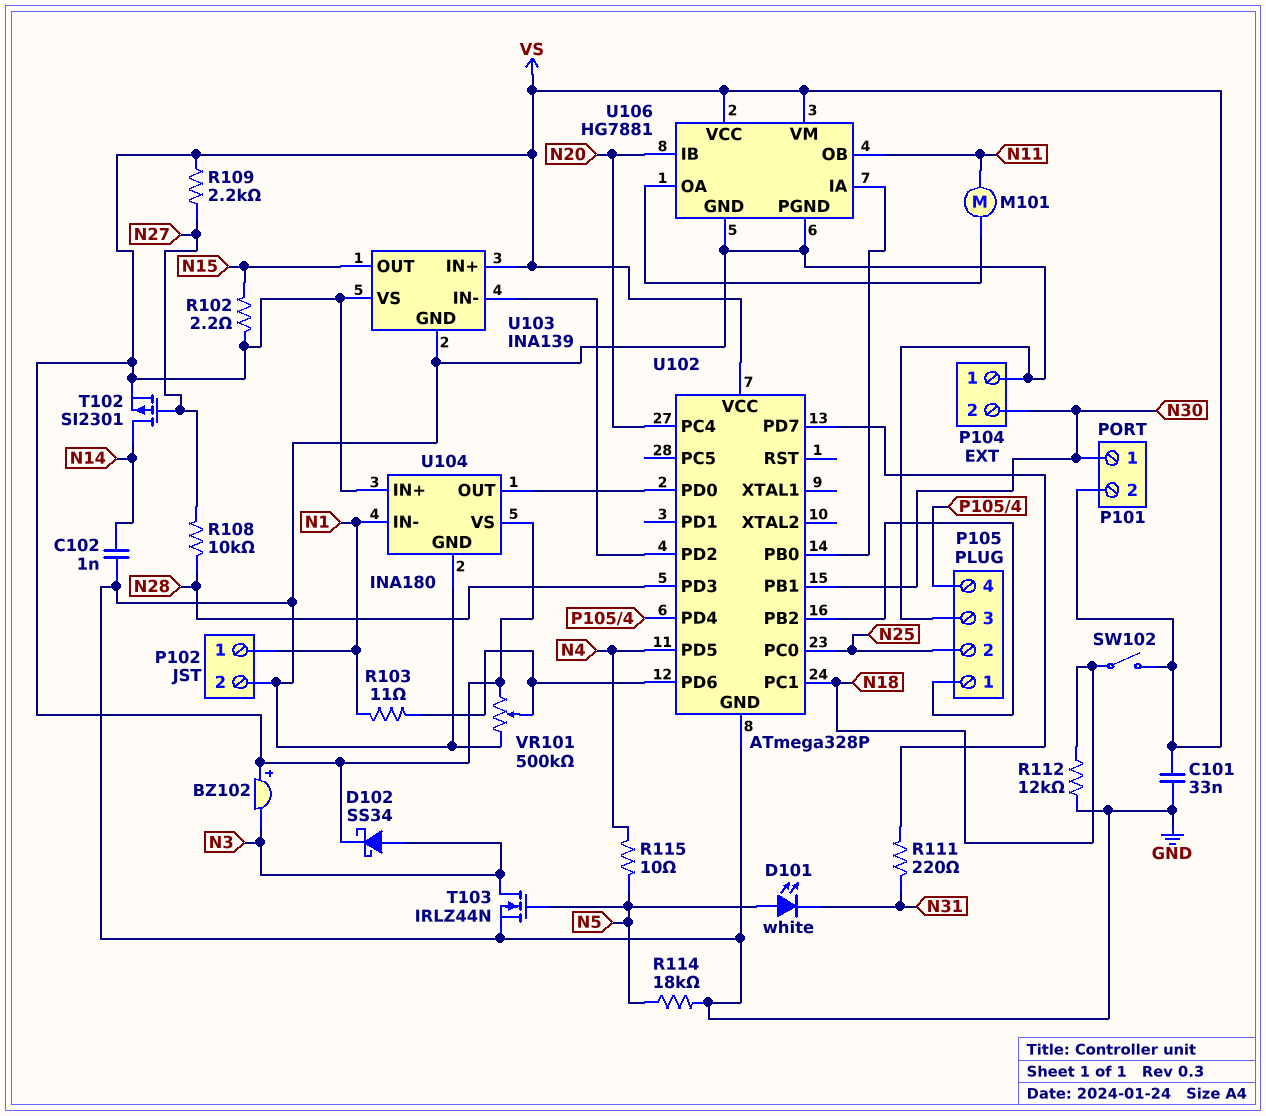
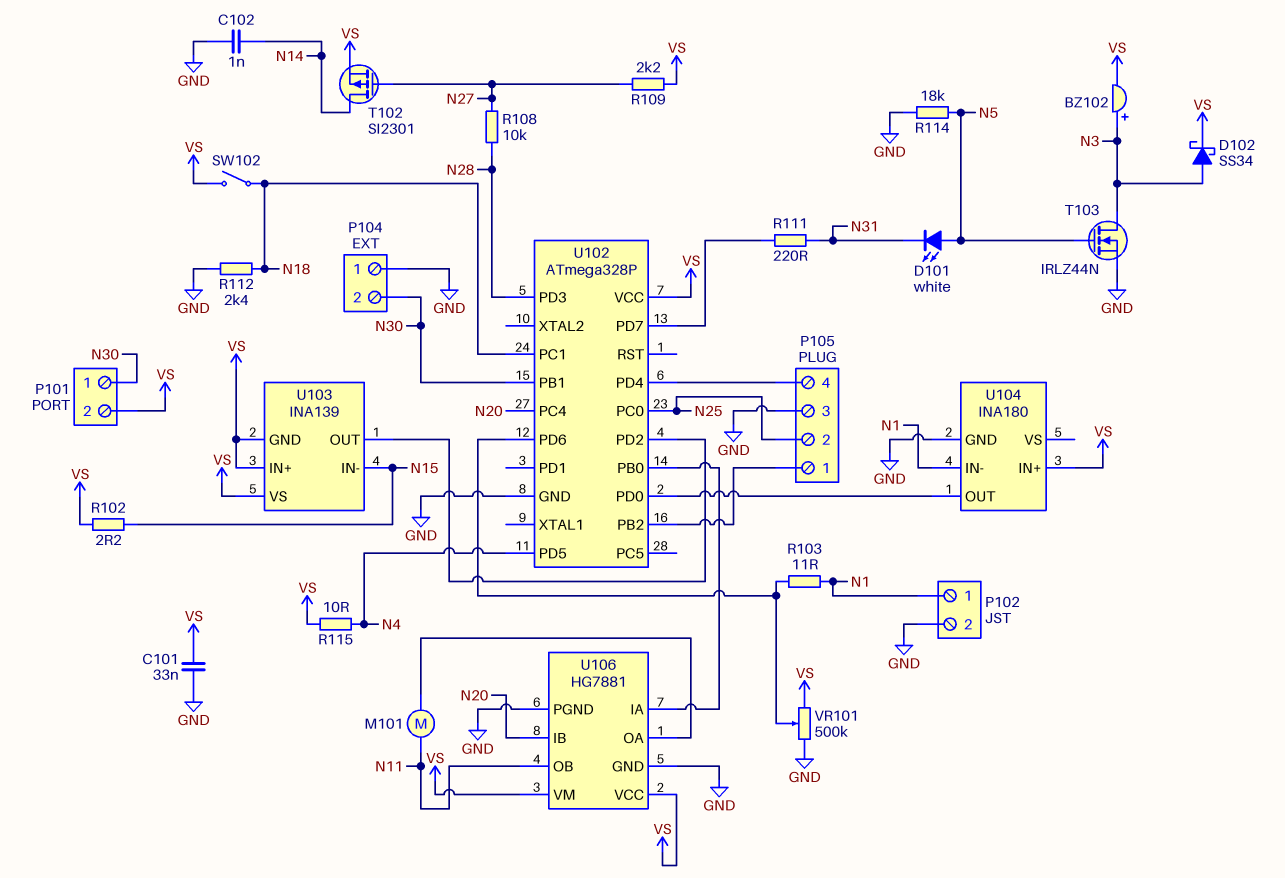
BZ102: buzzer (plus VS, minus N3) -> buzzer (plus N3, minus VS)
R112: 12k (GND, N18) -> 2.4k (GND, N18)
R115: 10 (N4, N5) -> 10 (N4, VS)
U103 pin GND: GND -> VS
U103 pin IN-: U102/PD2 -> N15
U103 pin OUT: N15 -> U102/PD2
U104 pin VS: VS -> none

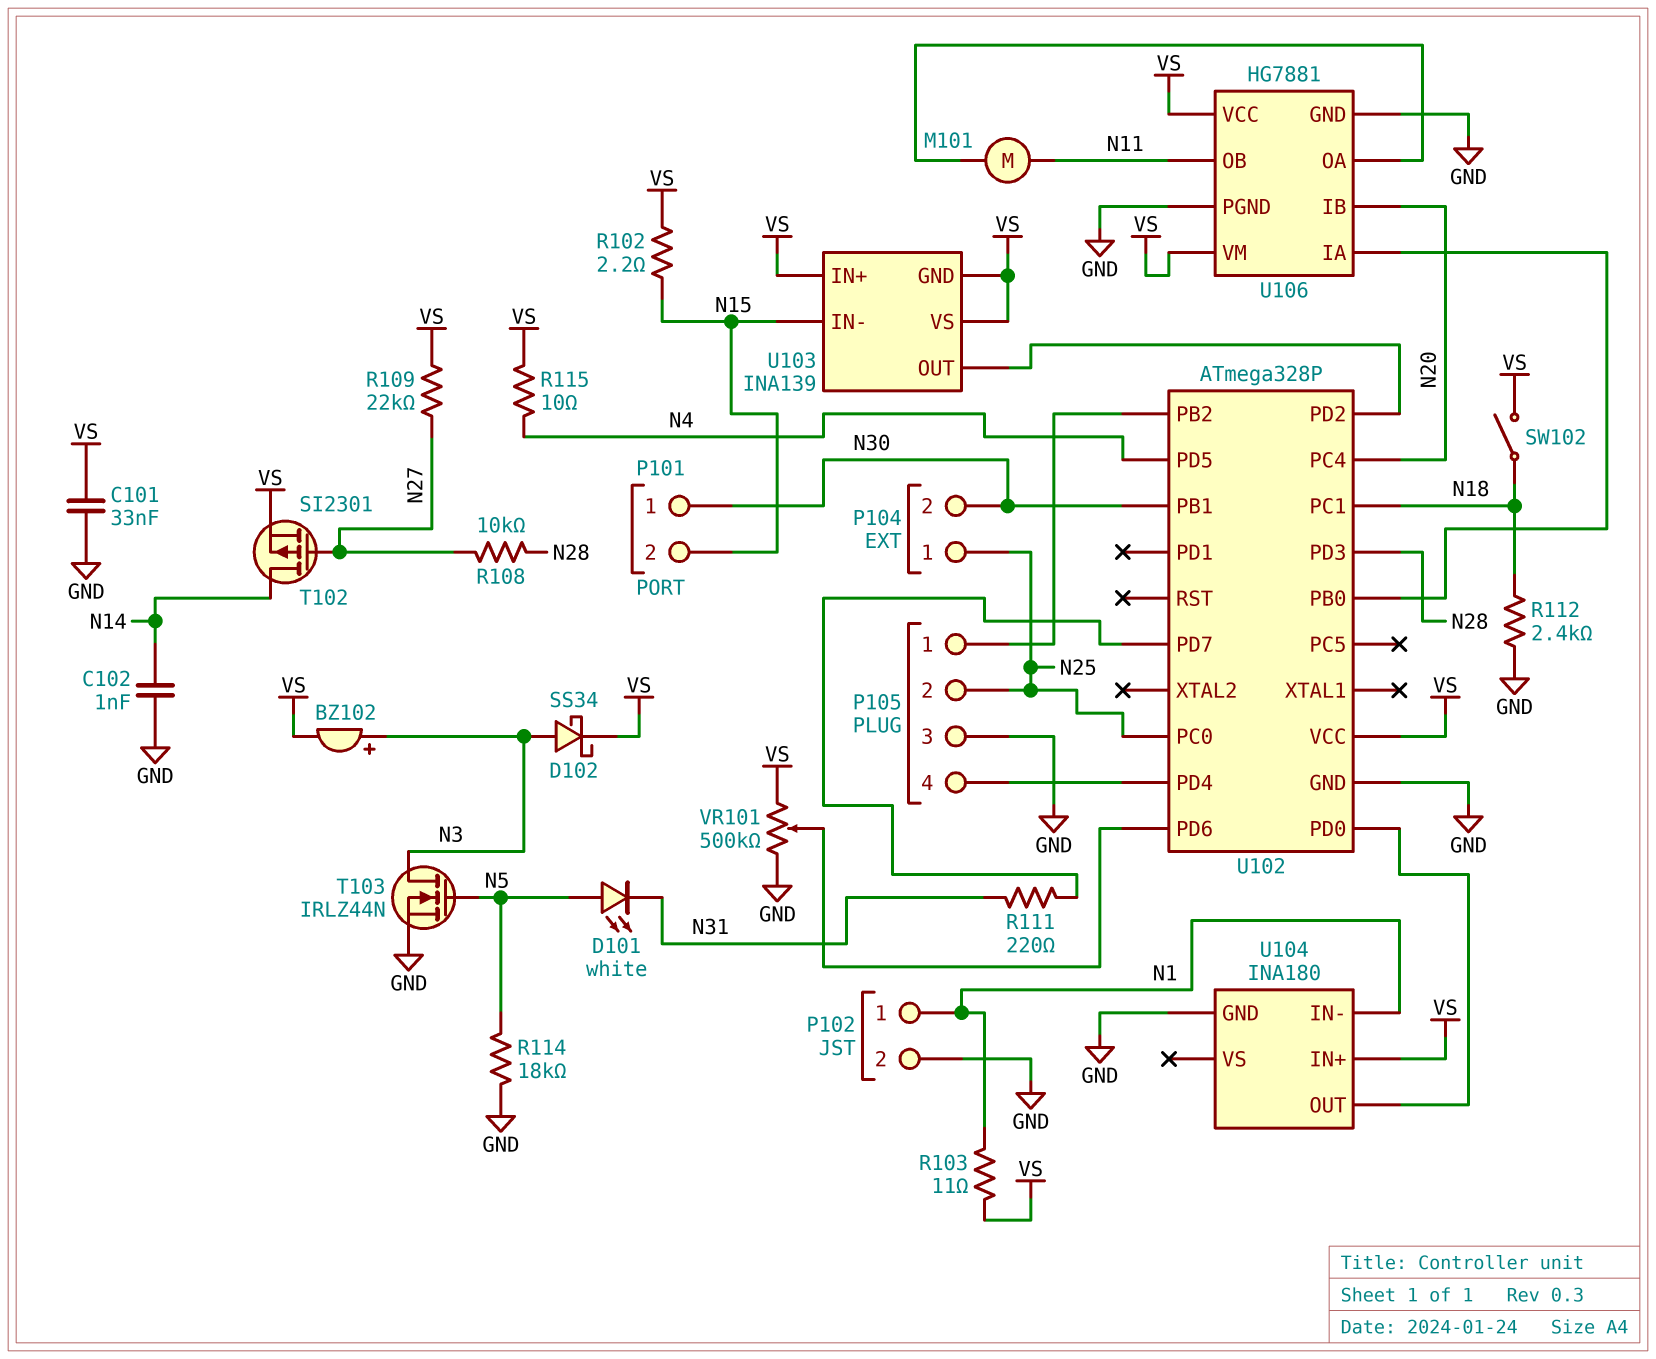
P101 pin 2: VS -> N15
P104 pin 1: GND -> N25
R103: 11 (N1, U102/PD6) -> 11 (N1, VS)
R109: 2.2k (N27, VS) -> 22k (N27, VS)

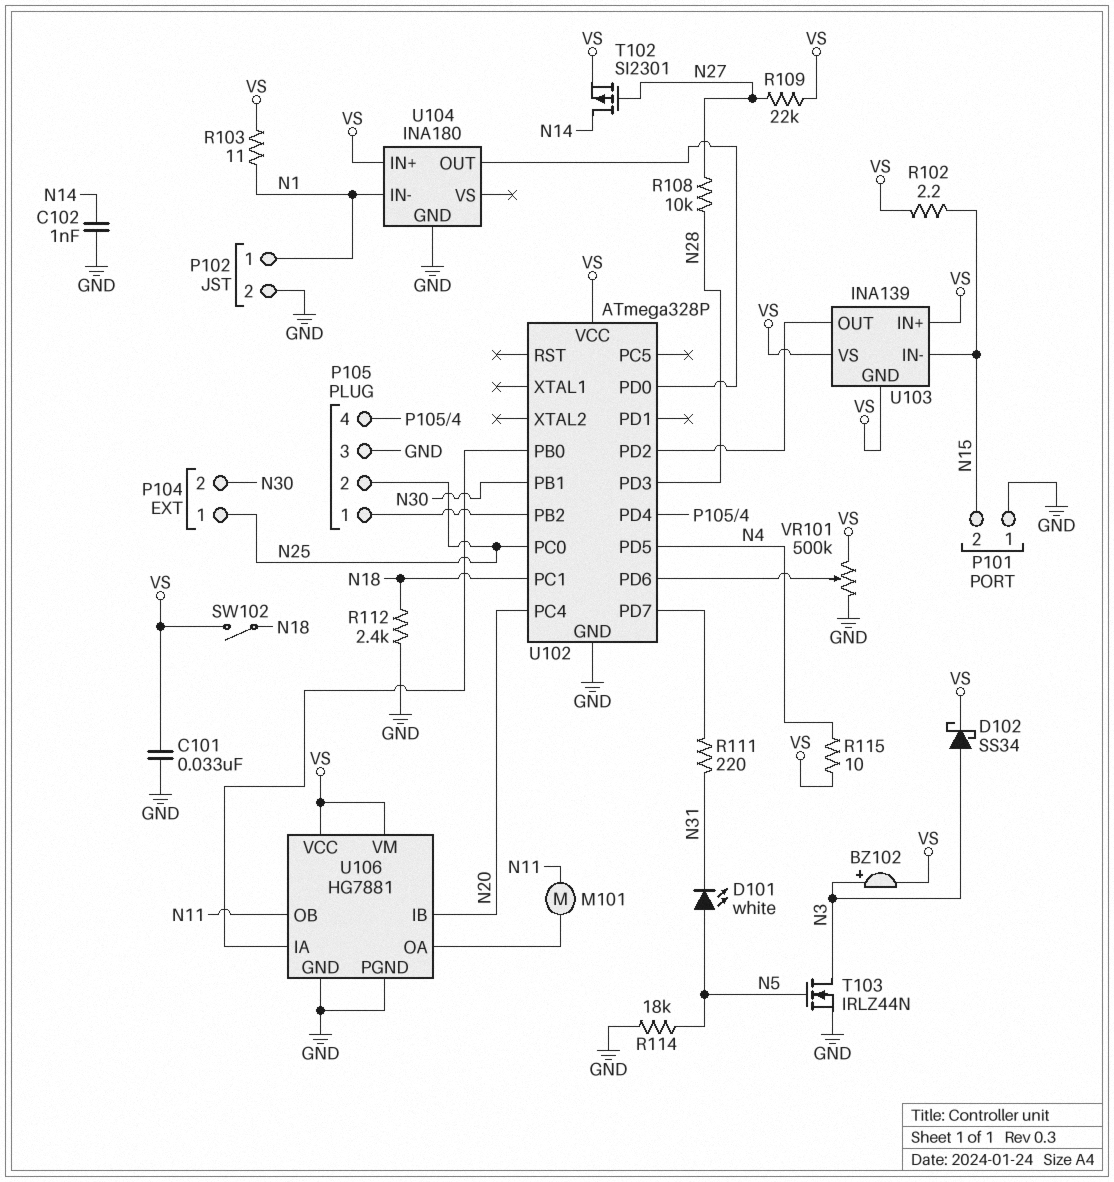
P101 pin 1: N30 -> GND

